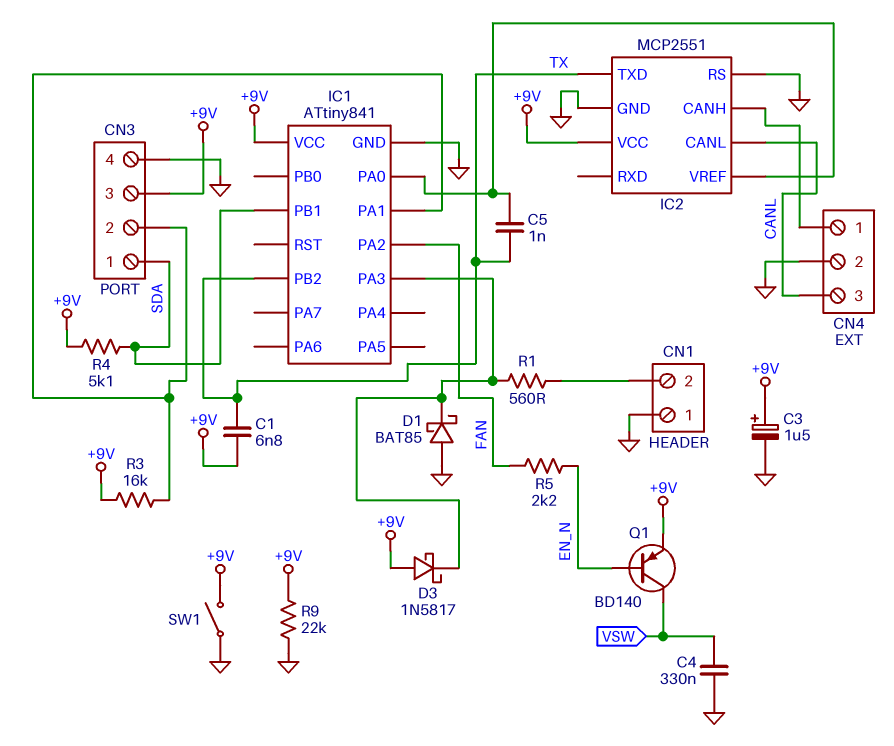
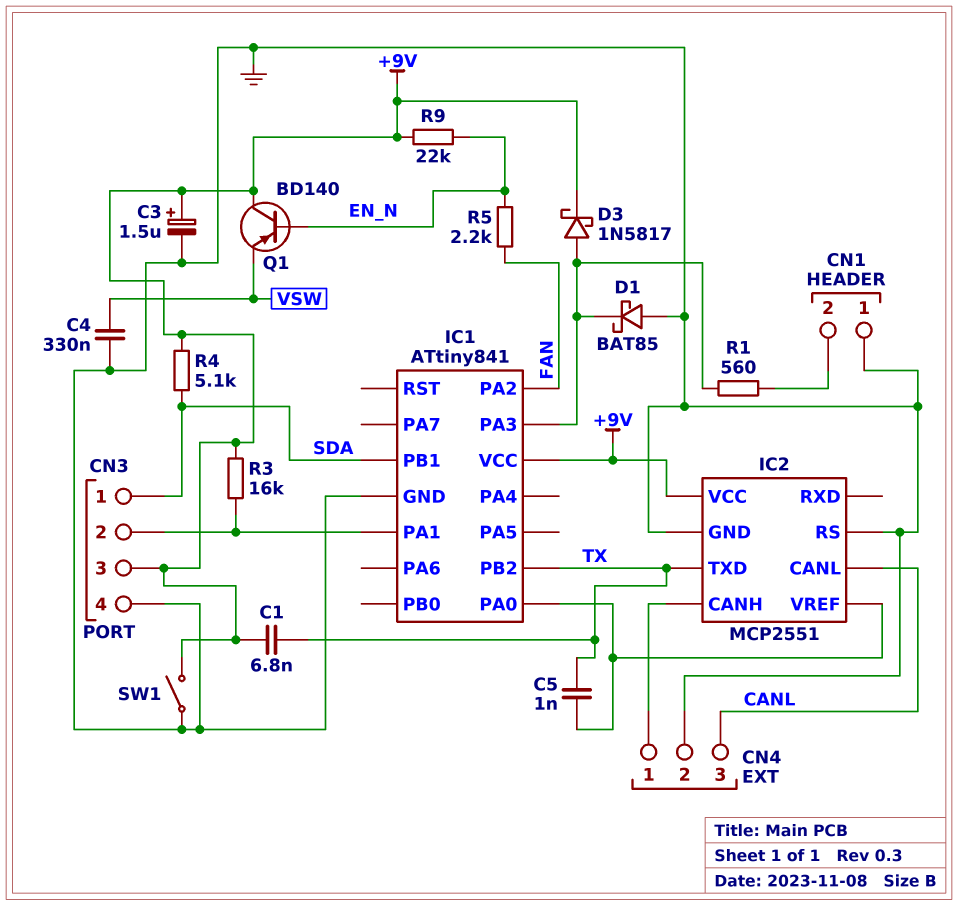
D3: schottky 1N5817 (A +9V, K IC1/PA3) -> schottky 1N5817 (A IC1/PA3, K +9V)
Q1: PNP BD140 (B EN_N, C VSW, E +9V) -> PNP BD140 (B EN_N, C +9V, E VSW)
R9: 22k (+9V, GND) -> 22k (+9V, EN_N)

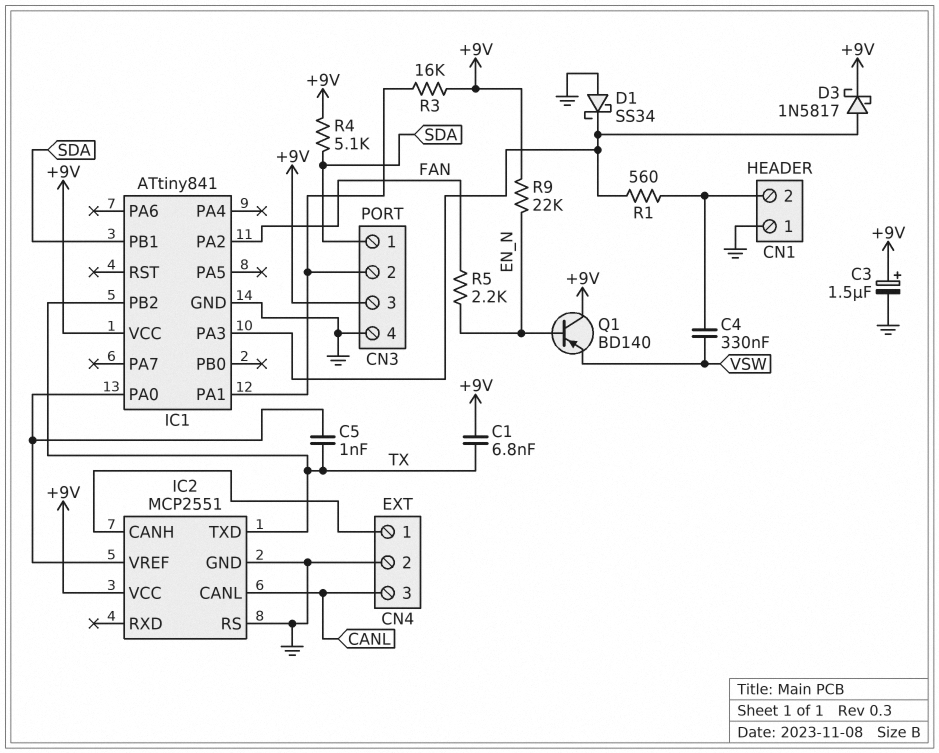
C4: 330nF (GND, VSW) -> 330nF (CN1/2, VSW)
D1: schottky BAT85 (A GND, K IC1/PA3) -> schottky SS34 (A GND, K IC1/PA3)
SW1: switch (+9V, GND) -> none

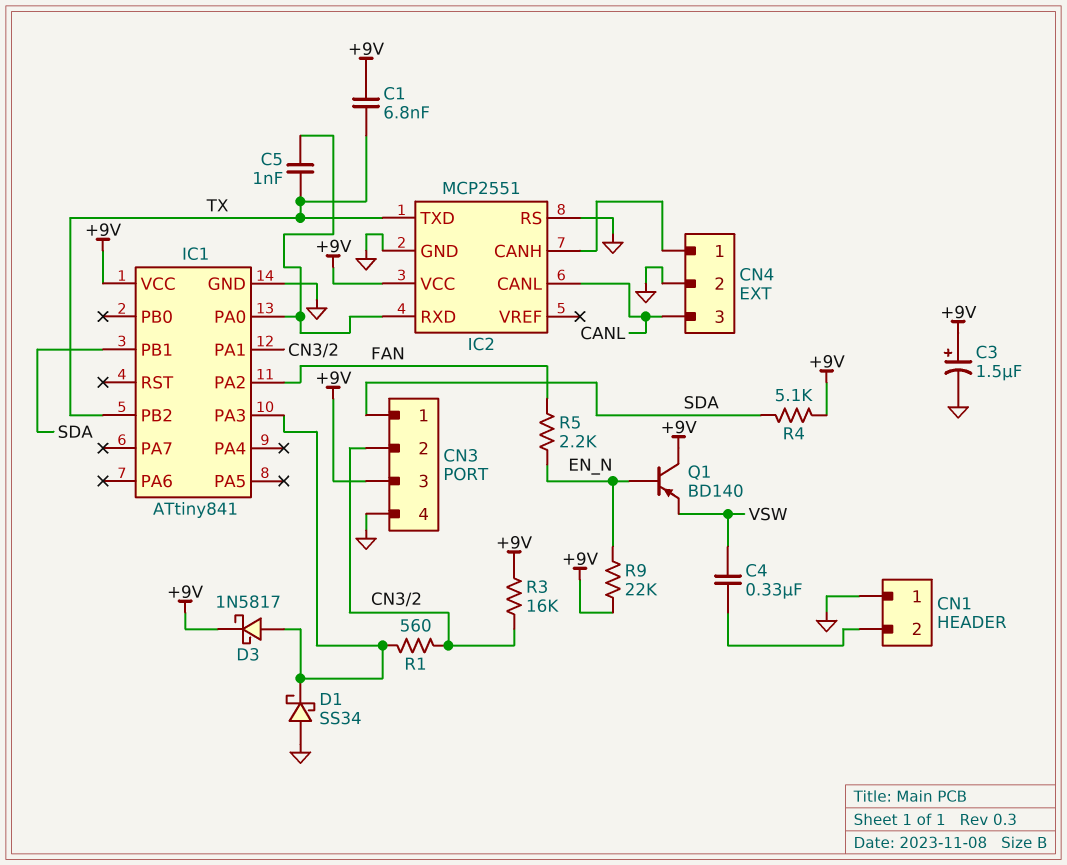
IC2 pin RXD: none -> IC1/PA0
IC2 pin VREF: IC1/PA0 -> none
R1: 560 (CN1/2, IC1/PA3) -> 560 (CN3/2, IC1/PA3)

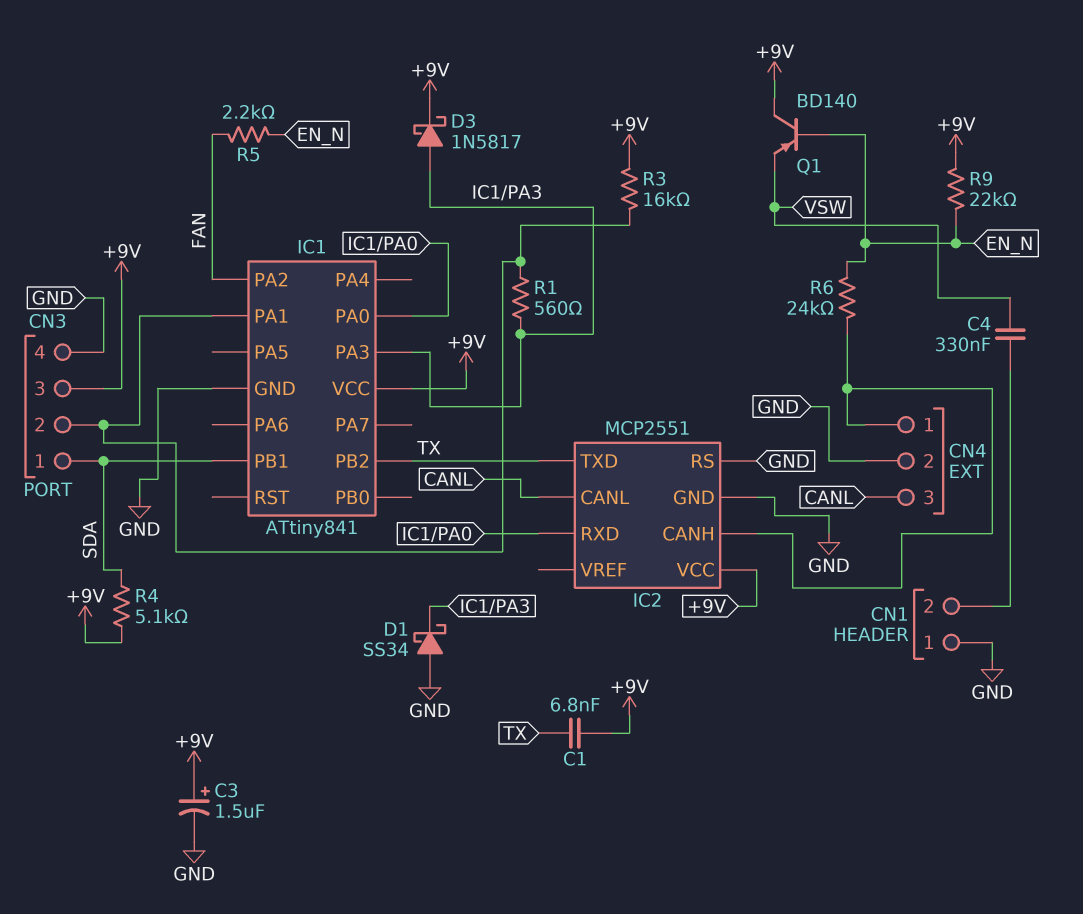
C5: 1nF (IC1/PA0, TX) -> none
R6: none -> 24k (CN4/1, EN_N)

